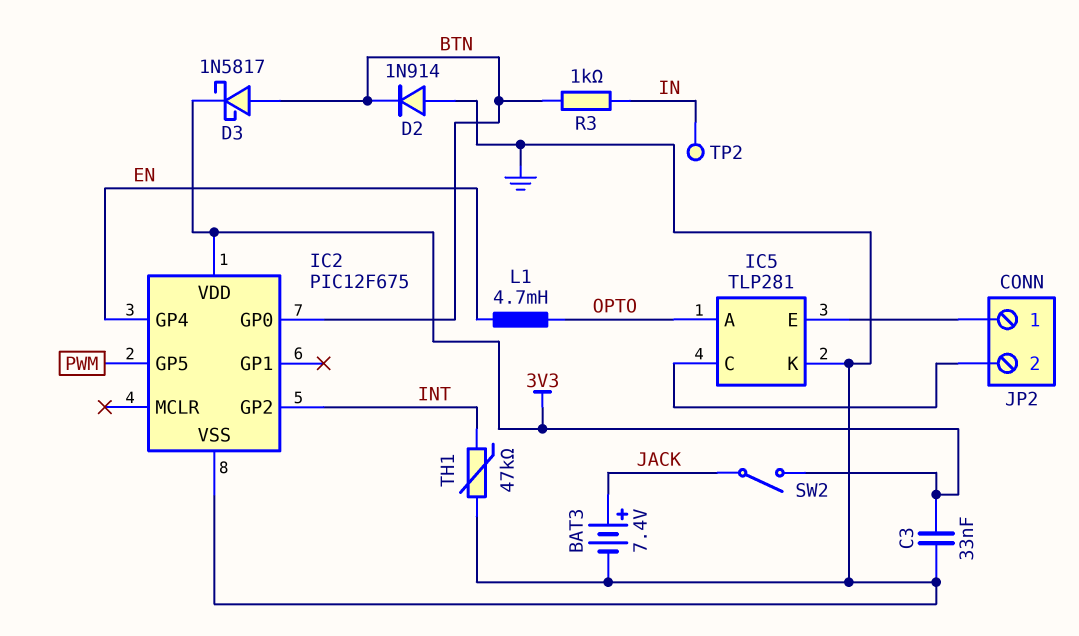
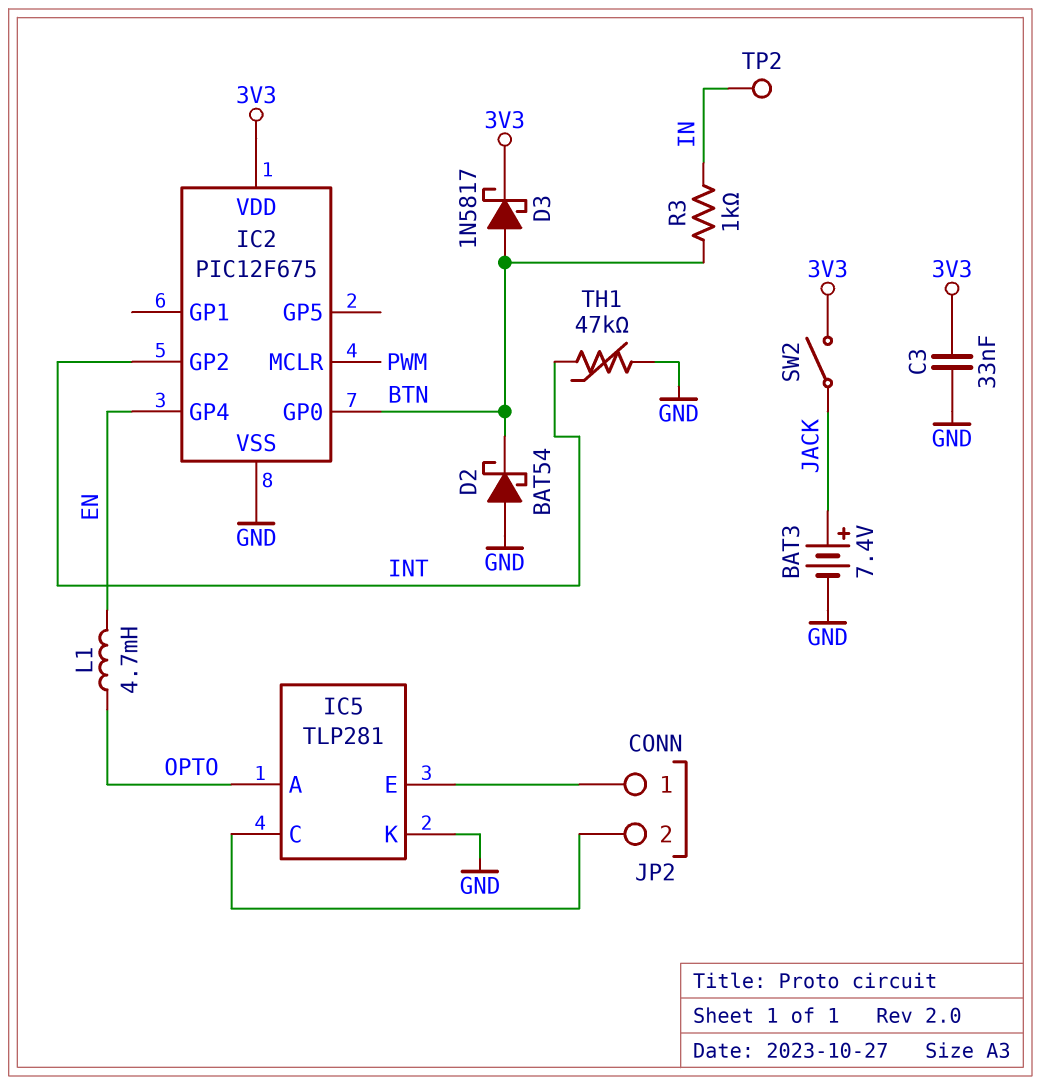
D2: diode 1N914 (A GND, K BTN) -> schottky BAT54 (A GND, K BTN)
IC2 pin GP5: PWM -> none
IC2 pin MCLR: none -> PWM

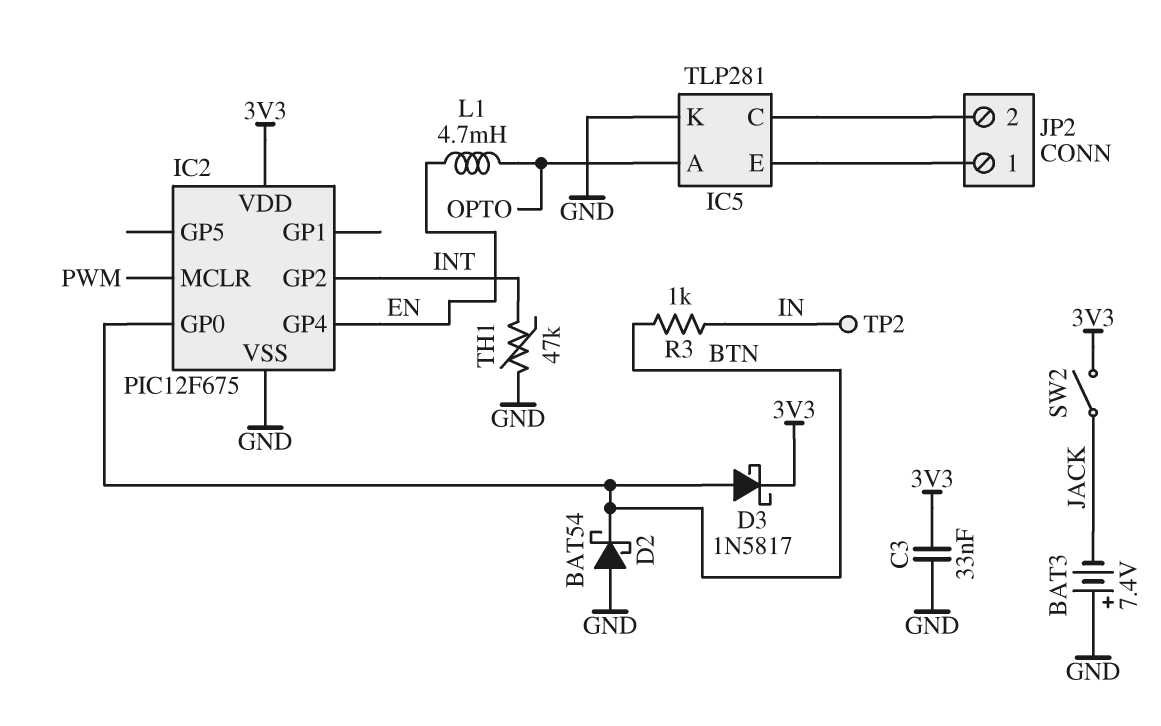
BAT3: 7.4V (plus JACK, minus GND) -> 7.4V (plus GND, minus JACK)

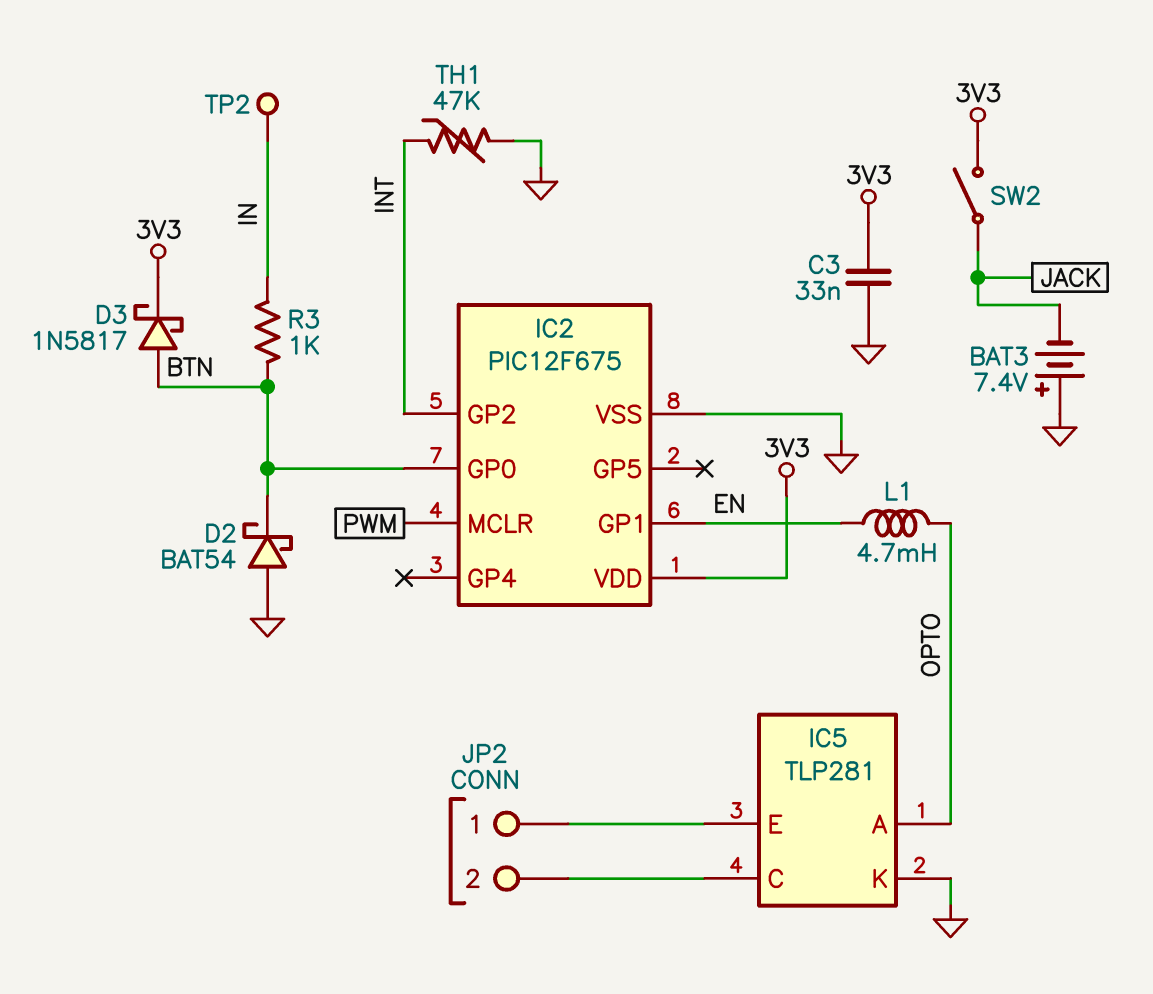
IC2 pin GP1: none -> EN
IC2 pin GP4: EN -> none

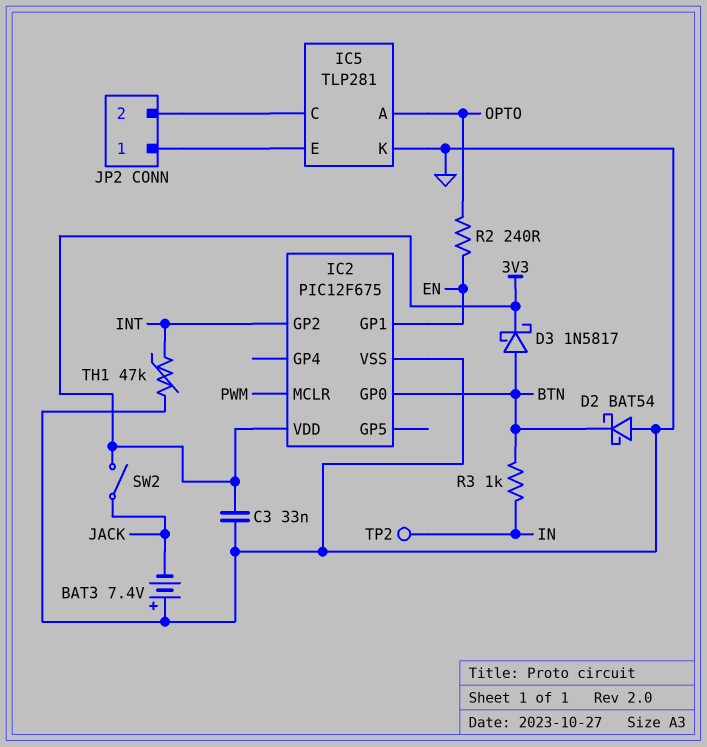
L1: 4.7mH (EN, OPTO) -> none
R2: none -> 240 (EN, OPTO)

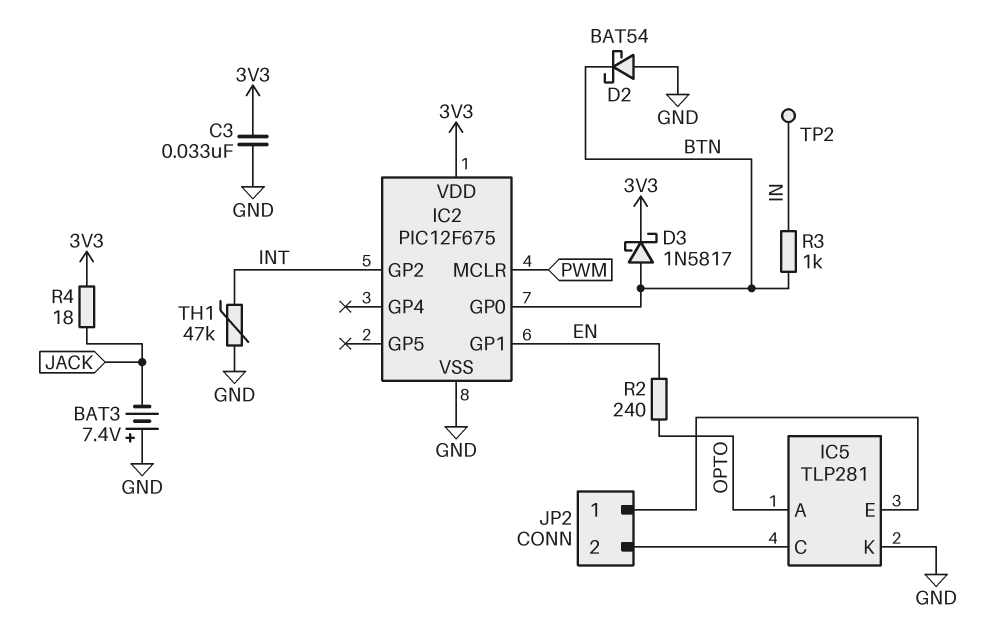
R4: none -> 18 (3V3, JACK)
SW2: switch (3V3, JACK) -> none

